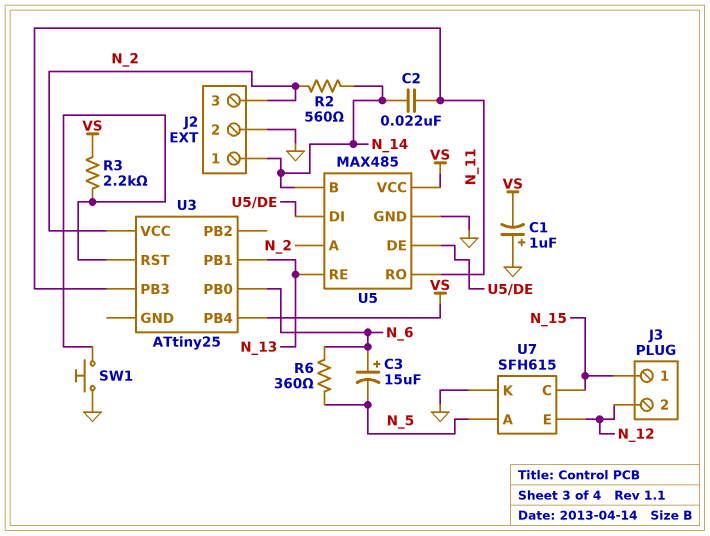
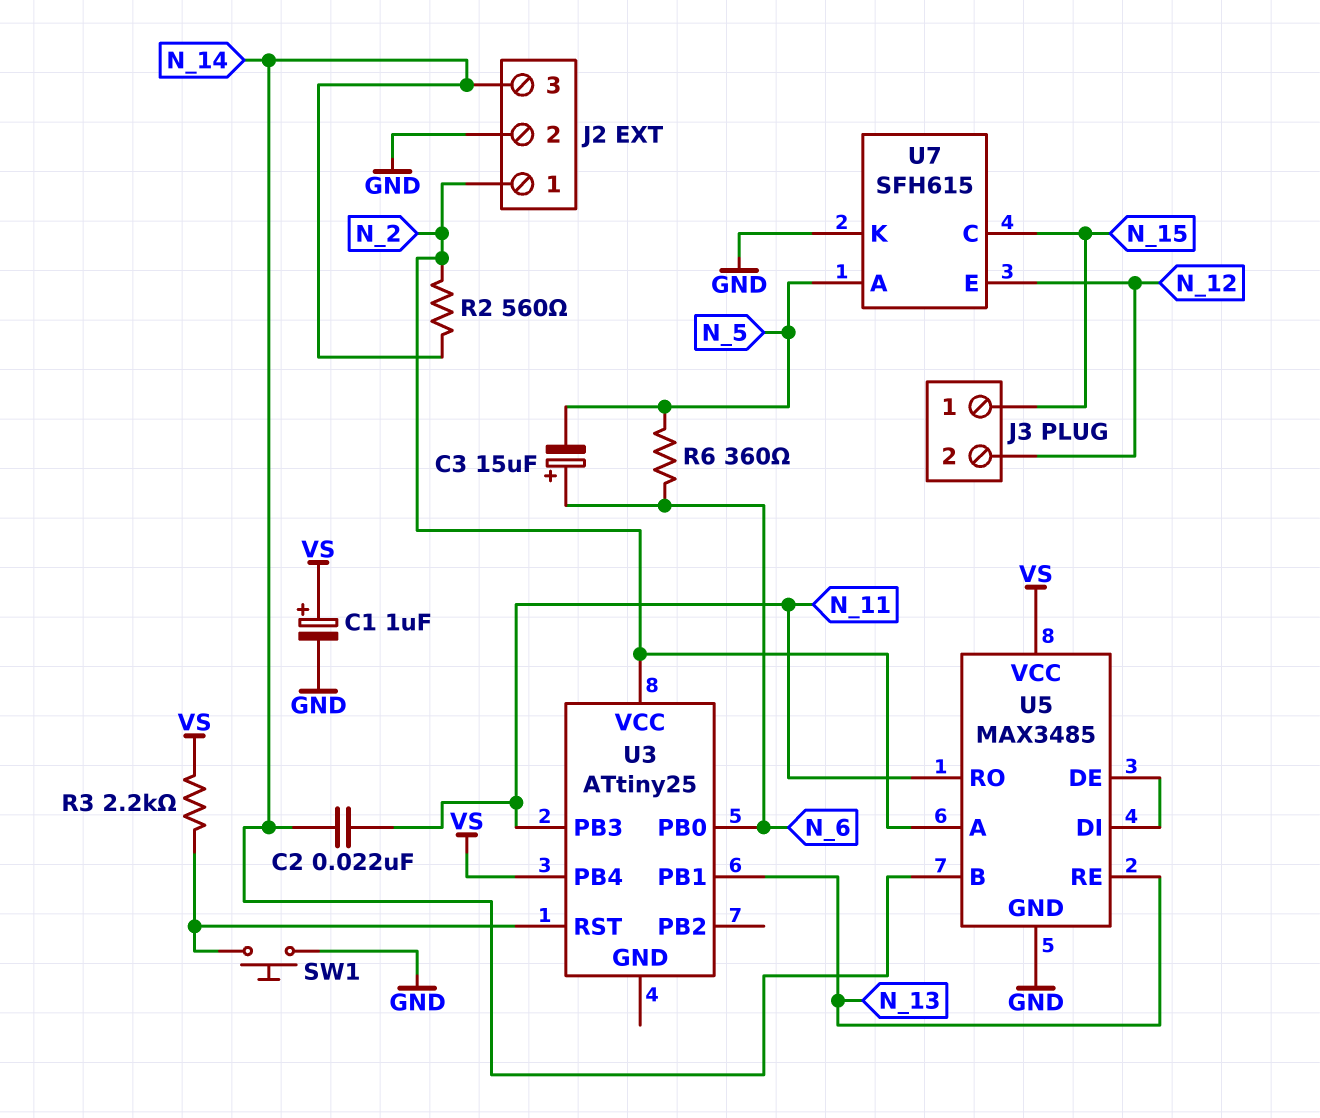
C1: 1uF (plus GND, minus VS) -> 1uF (plus VS, minus GND)
J2 pin 1: N_14 -> N_2
J2 pin 3: N_2 -> N_14
U5: MAX485 -> MAX3485

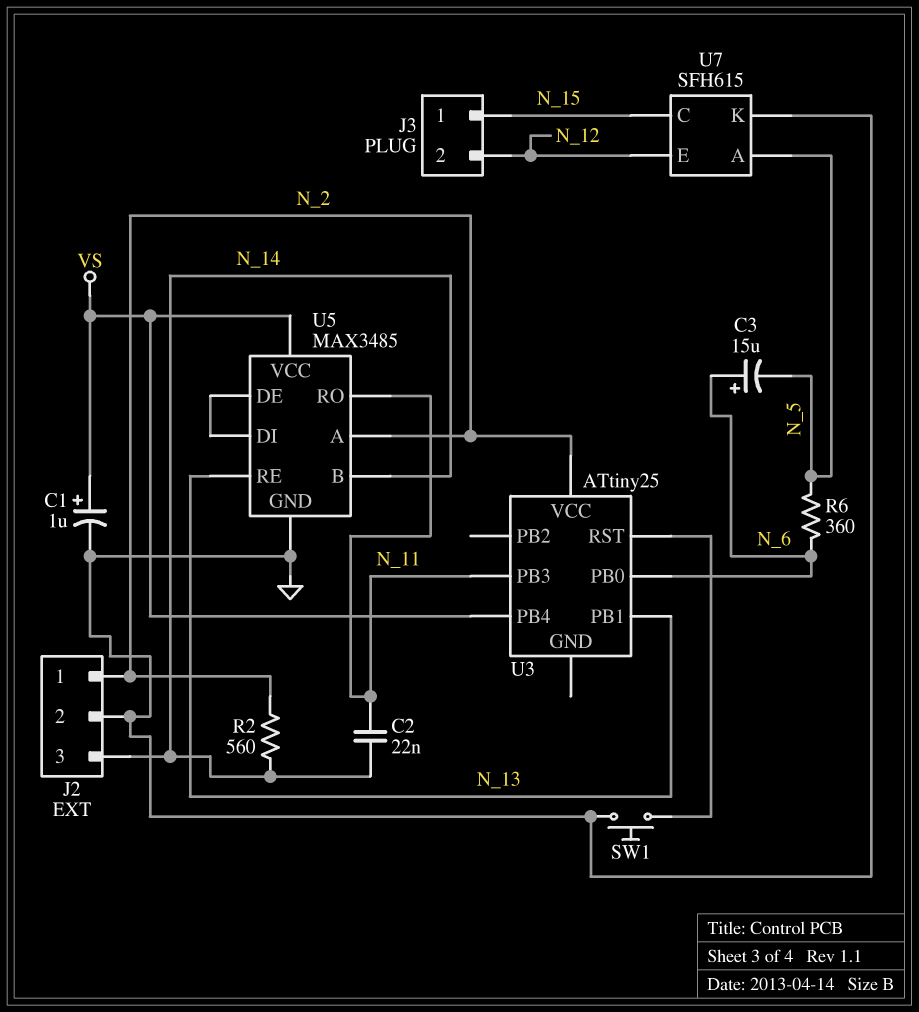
R3: 2.2k (U3/RST, VS) -> none

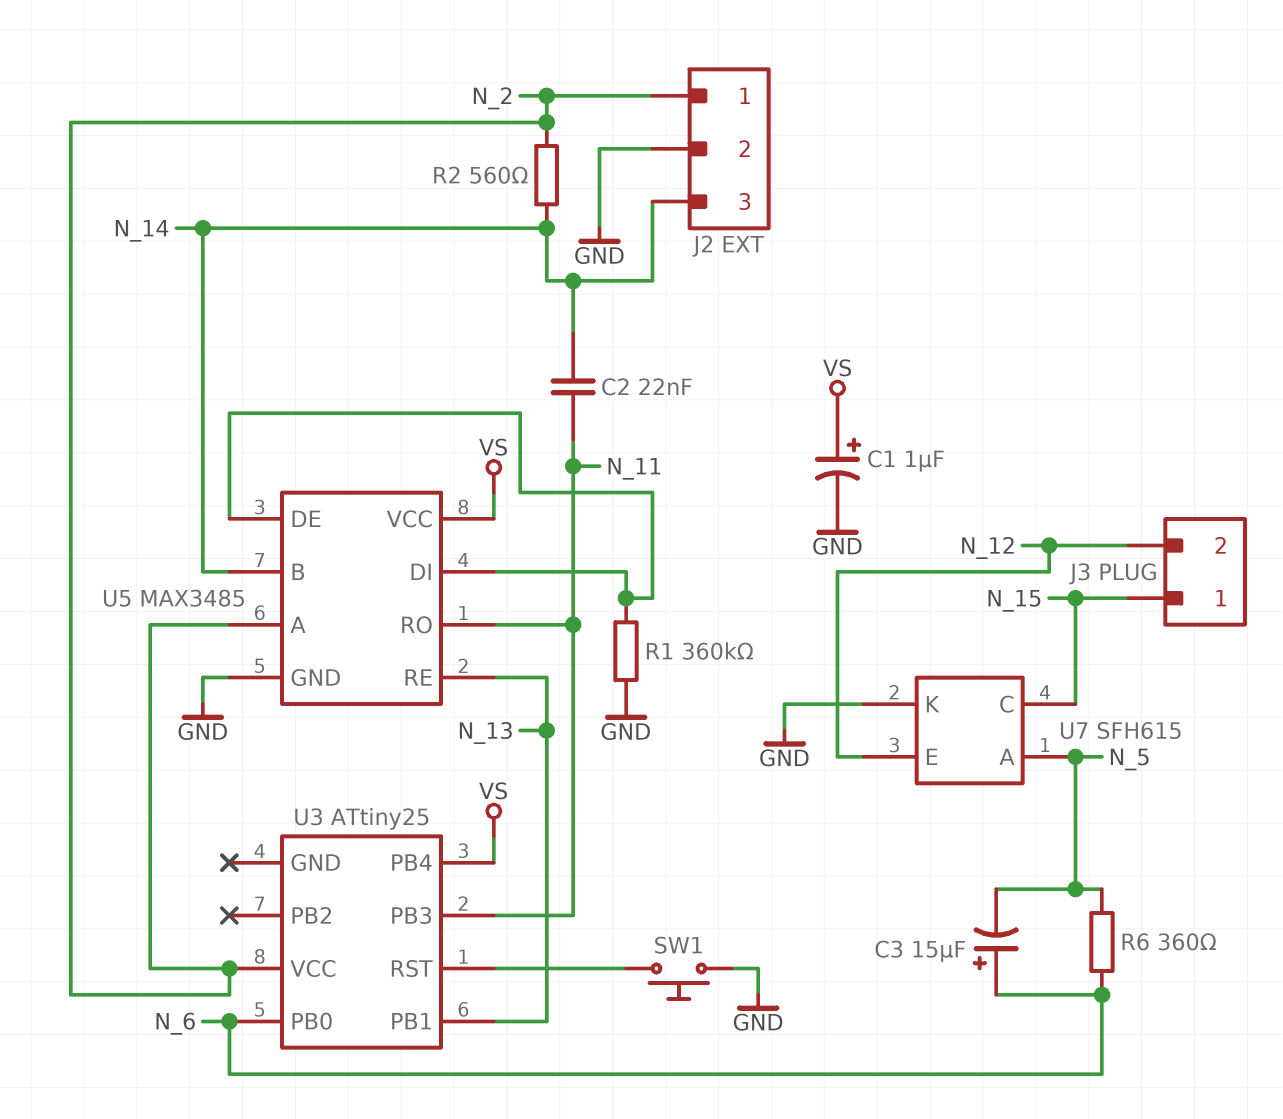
R1: none -> 360k (GND, U5/DE)

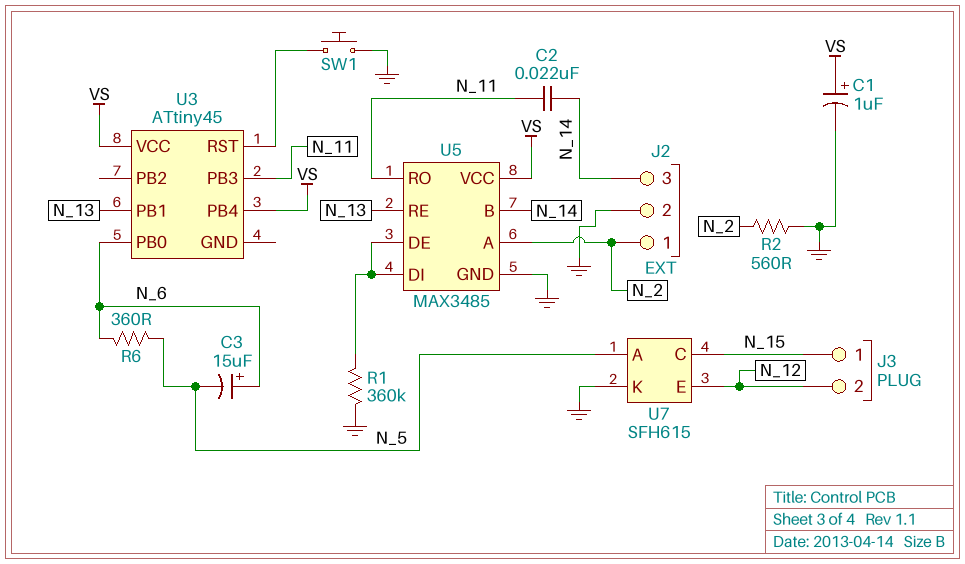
R2: 560 (N_2, N_14) -> 560 (GND, N_2)
U3: ATtiny25 -> ATtiny45
U3 pin VCC: N_2 -> VS

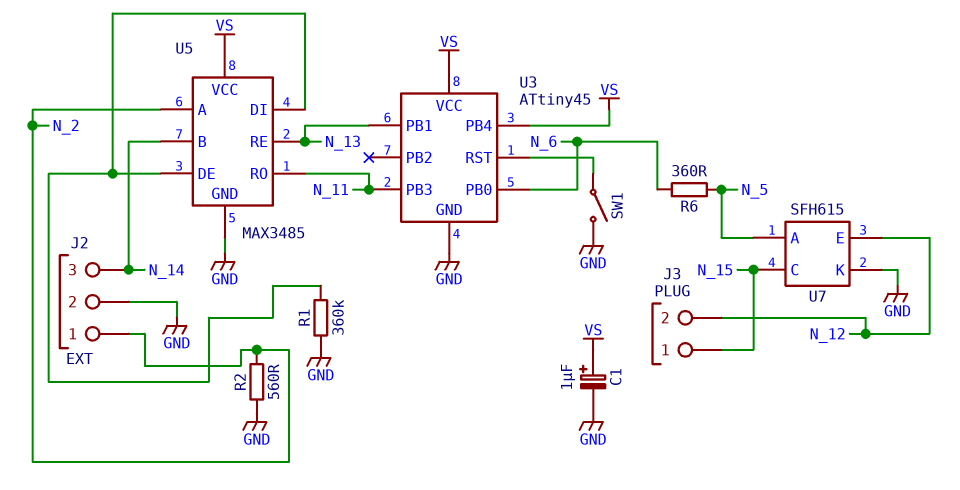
C2: 22nF (N_11, N_14) -> none
C3: 15uF (plus N_6, minus N_5) -> none
SW1: button (GND, U3/RST) -> switch (GND, U3/RST)
U3 pin GND: none -> GND

